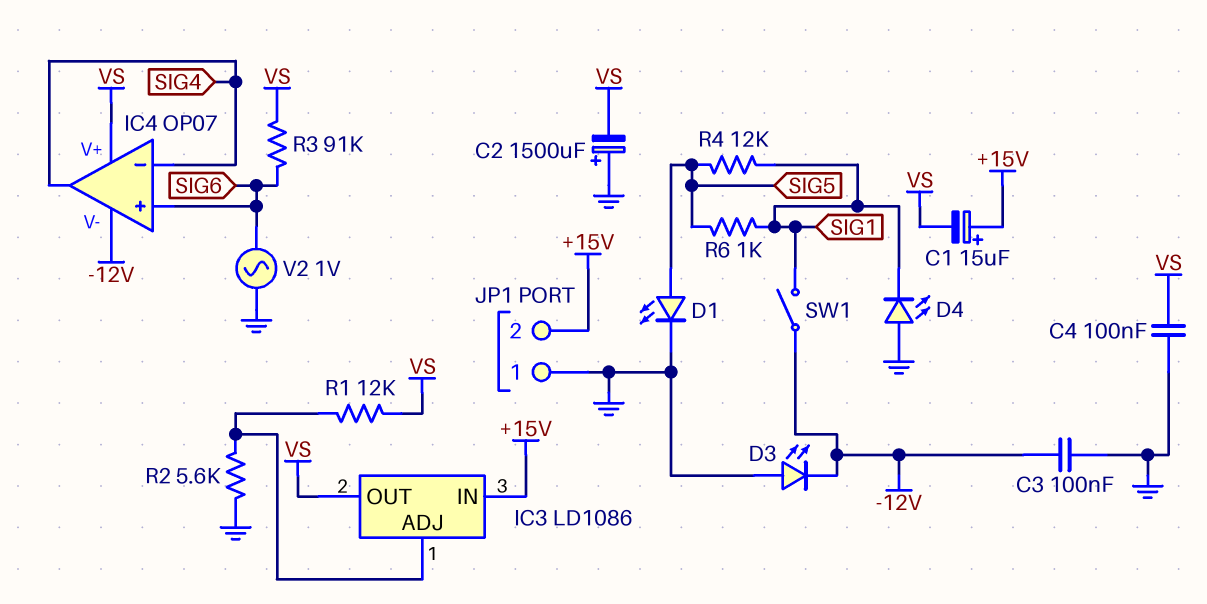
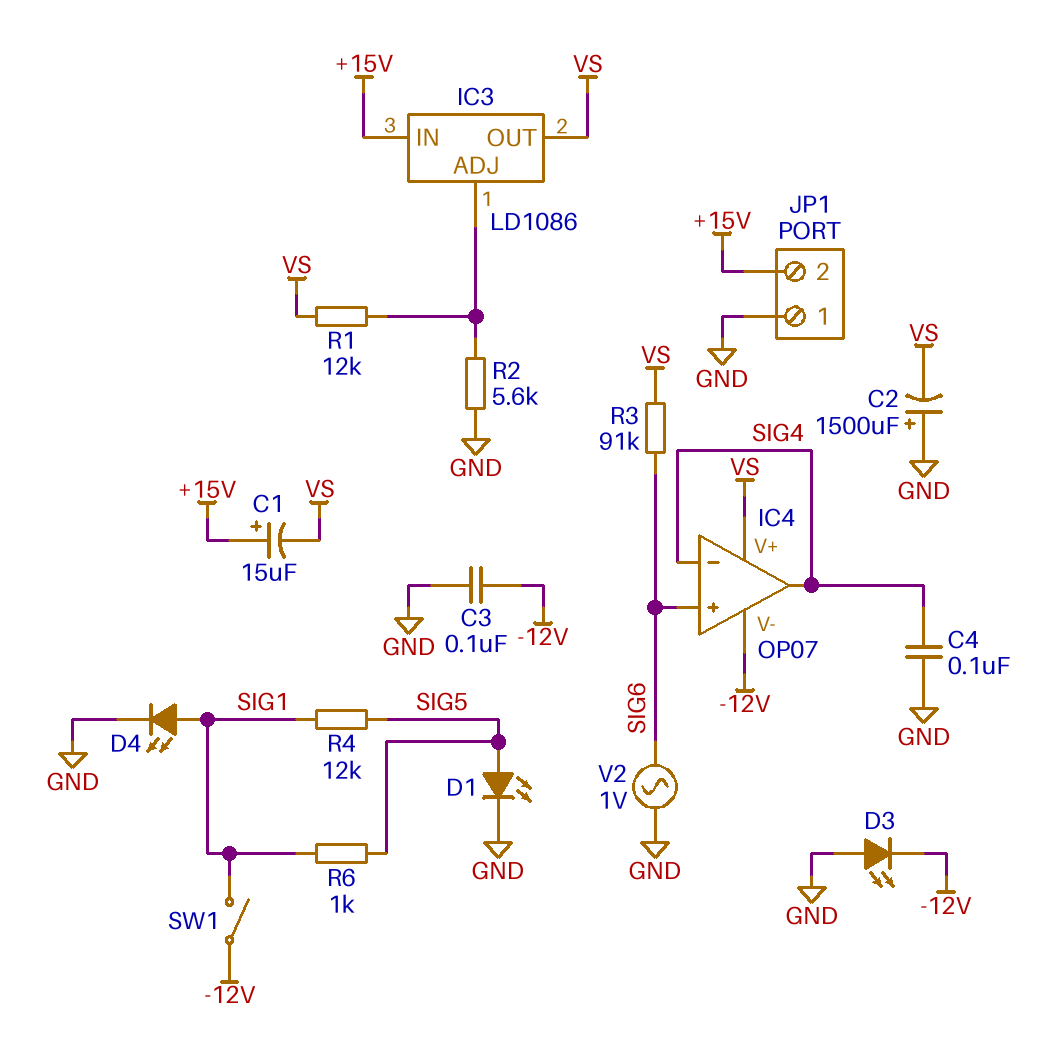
C4: 100nF (GND, VS) -> 100nF (GND, SIG4)
D4: LED (A GND, K SIG1) -> LED (A SIG1, K GND)

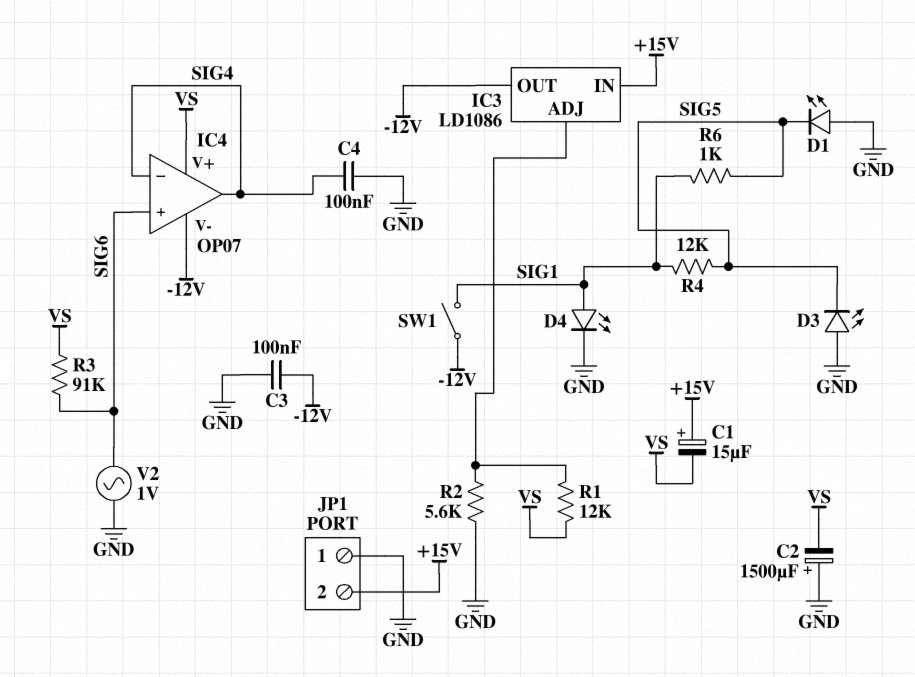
D1: LED (A SIG5, K GND) -> LED (A GND, K SIG5)
D3: LED (A GND, K -12V) -> LED (A GND, K SIG5)
IC3 pin OUT: VS -> -12V

